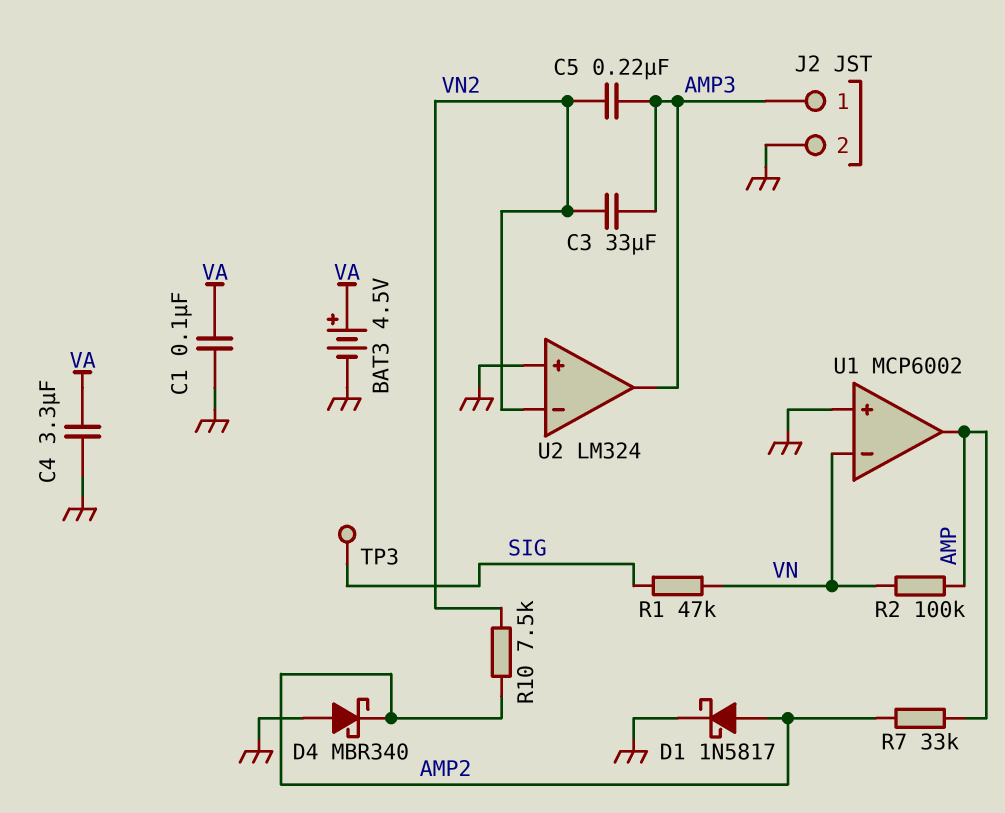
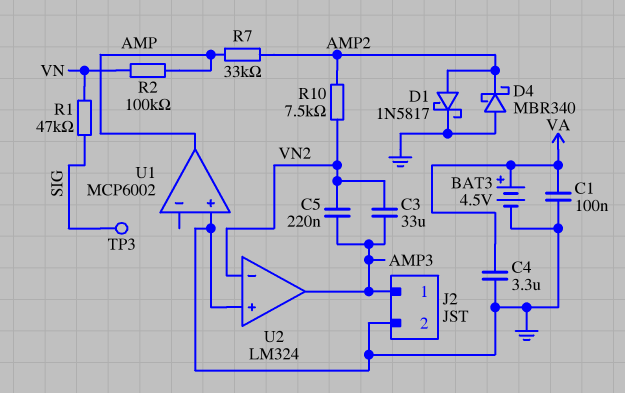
U1 pin in-: VN -> none

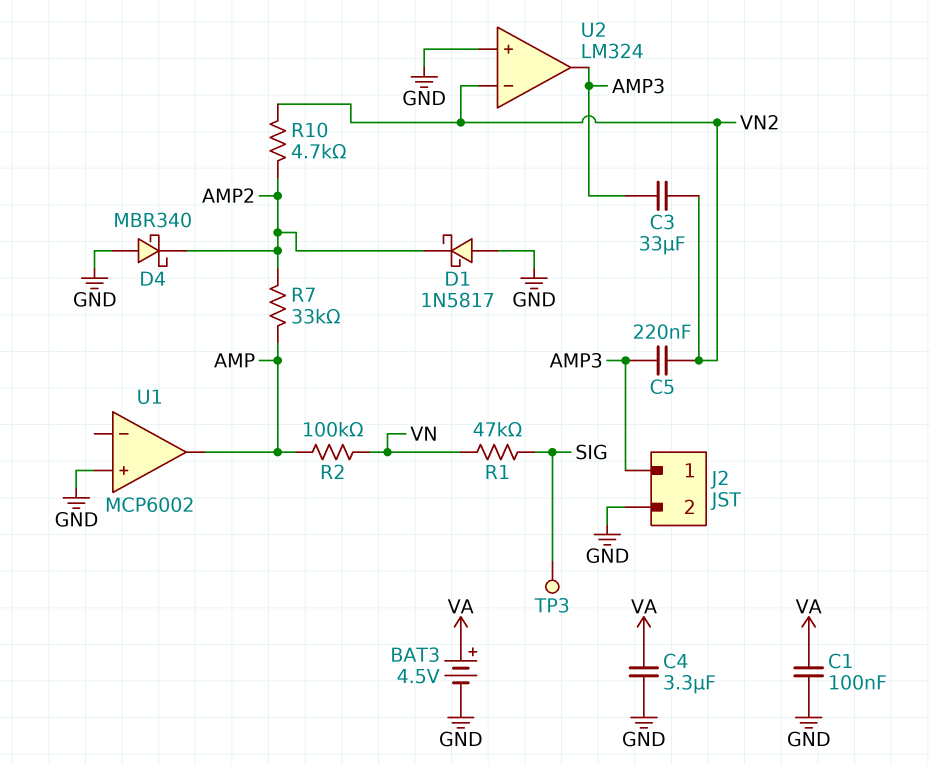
D1: schottky 1N5817 (A AMP2, K GND) -> schottky 1N5817 (A GND, K AMP2)
R10: 7.5k (AMP2, VN2) -> 4.7k (AMP2, VN2)

